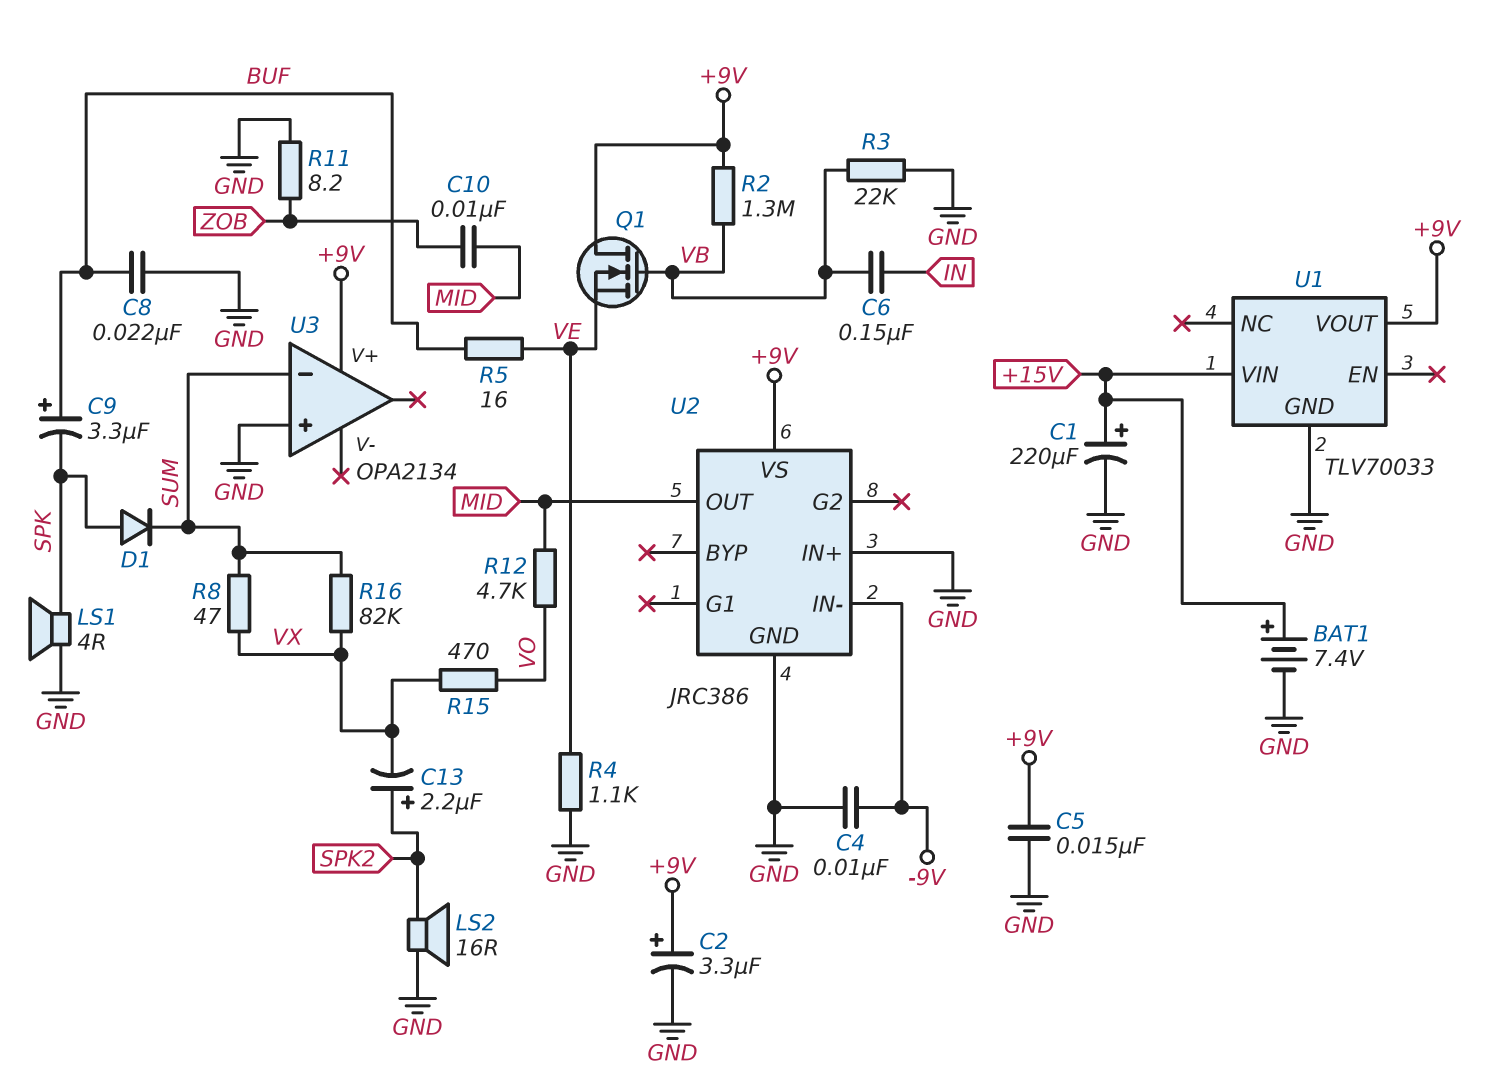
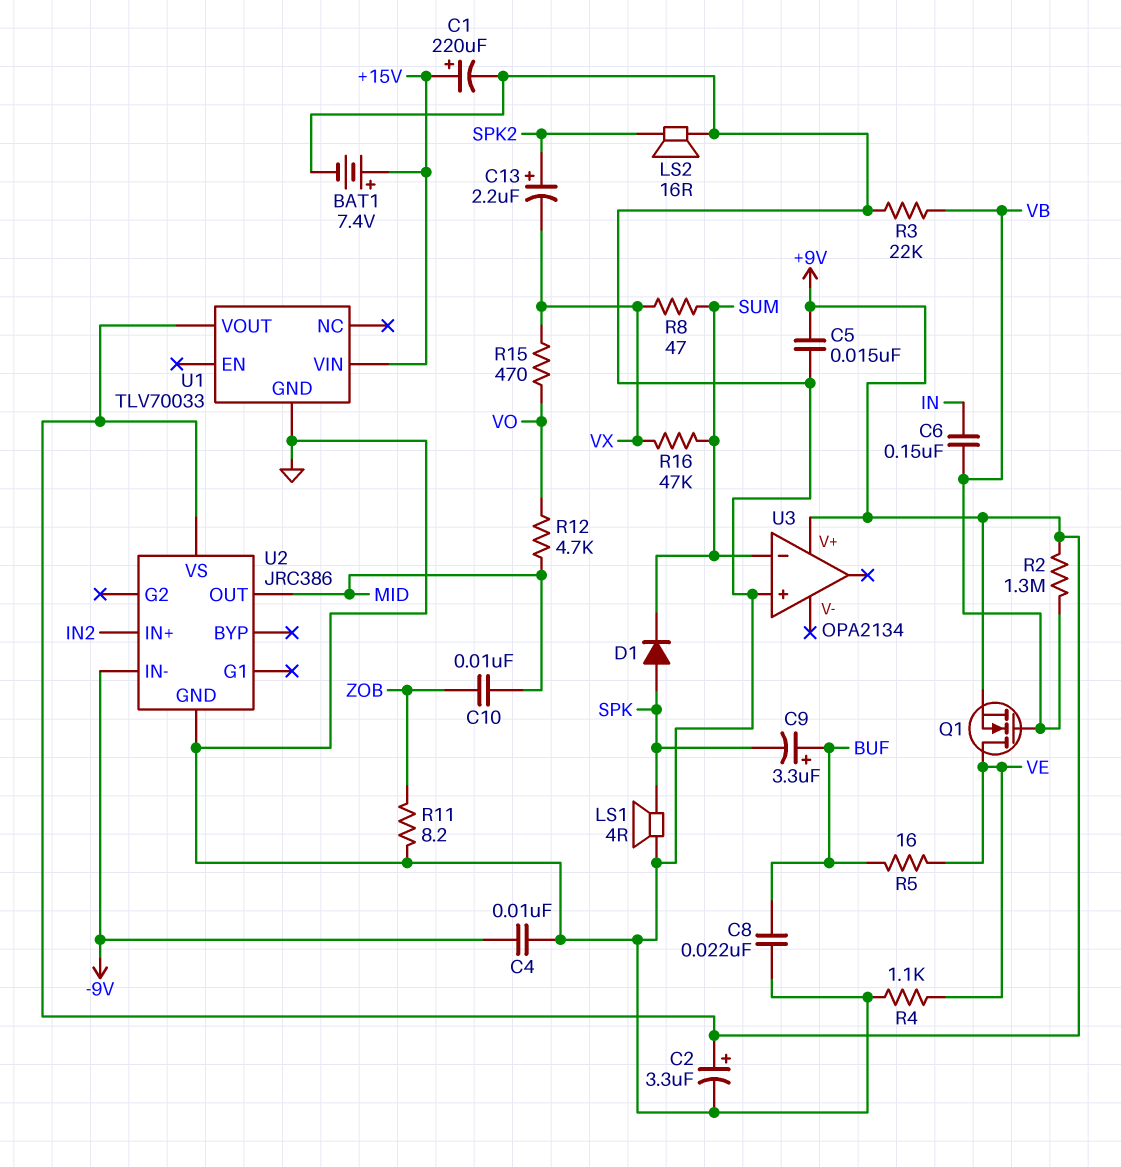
Q1: NMOS (G VB, D +9V, S VE) -> NMOS (G VB, D VE, S +9V)
R16: 82k (SUM, VX) -> 47k (SUM, VX)
U2 pin IN+: GND -> IN2

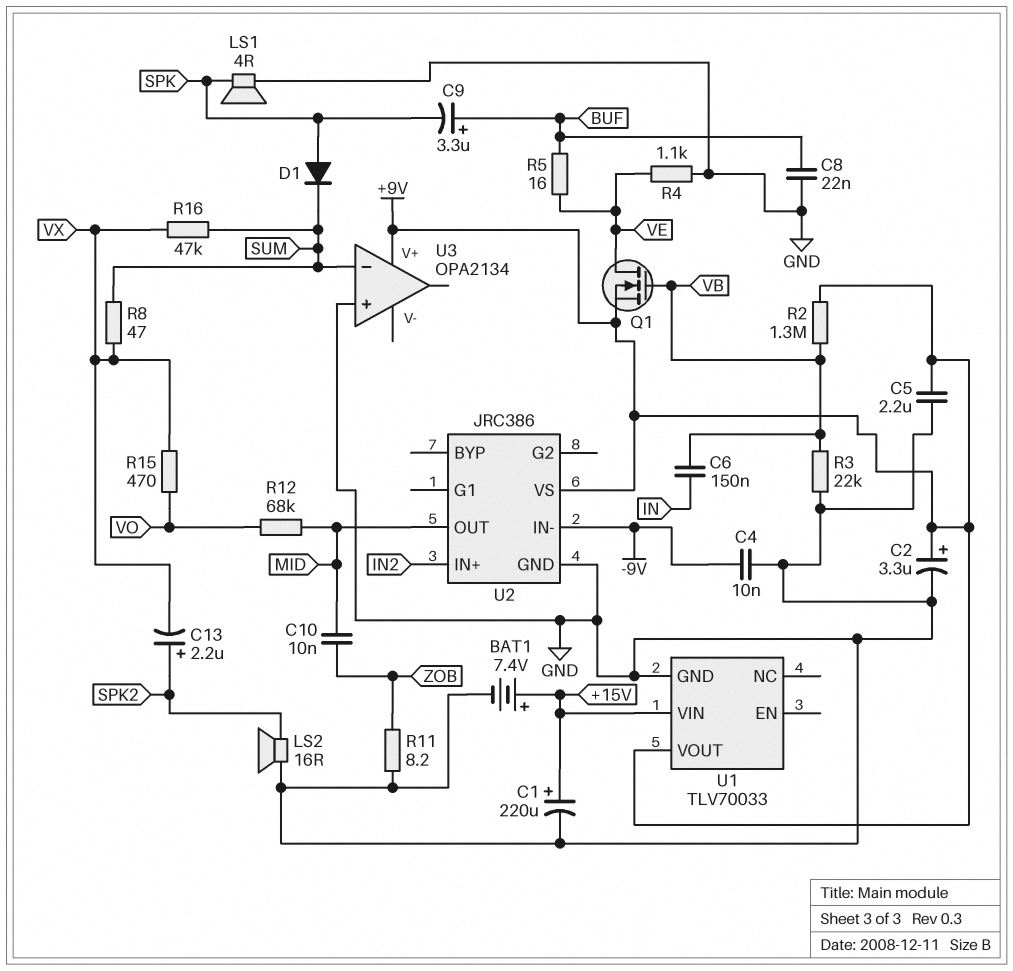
C5: 15nF (+9V, GND) -> 2.2uF (+9V, GND)
R12: 4.7k (MID, VO) -> 68k (MID, VO)

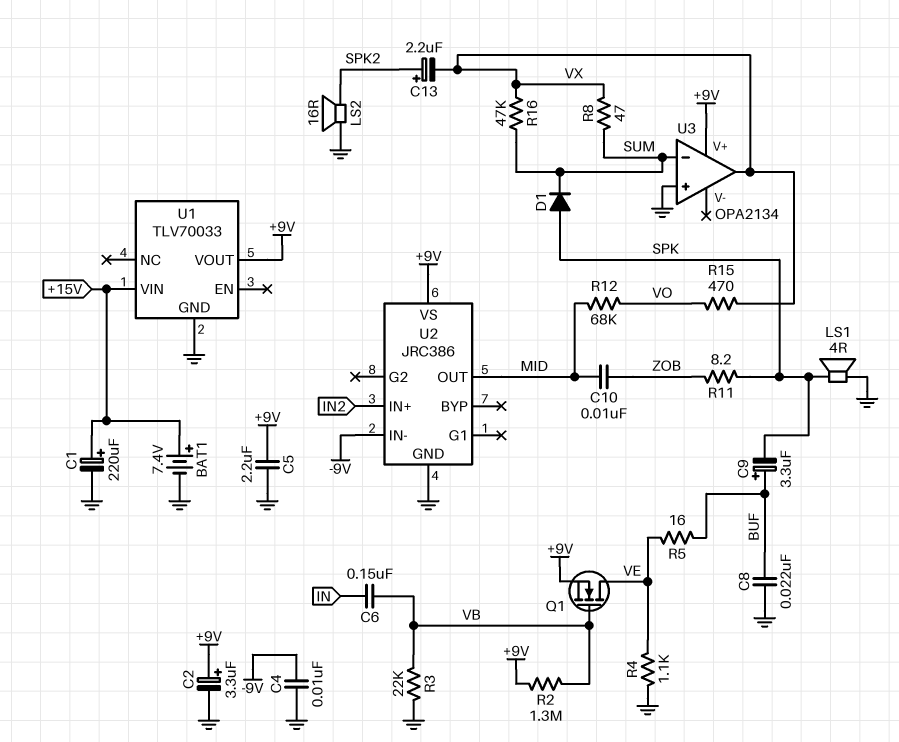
R11: 8.2 (GND, ZOB) -> 8.2 (SPK, ZOB)
U3 pin out: none -> VX

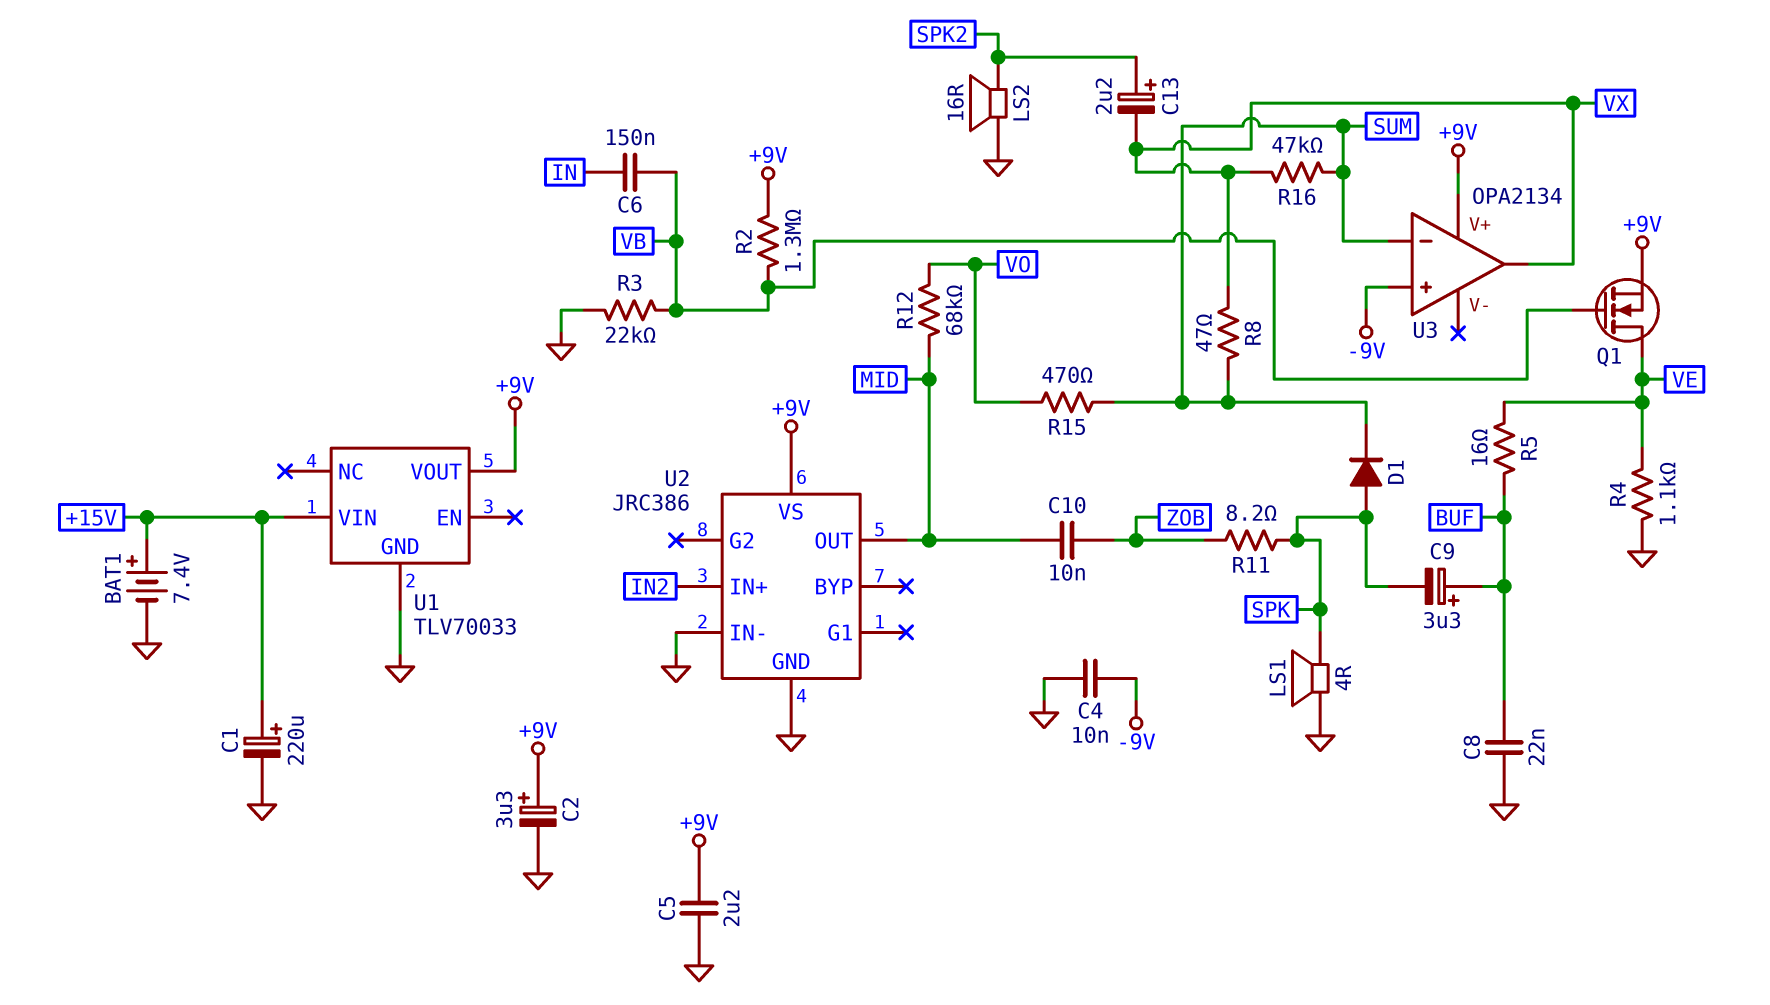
R15: 470 (VO, VX) -> 470 (SUM, VO)
U2 pin IN-: -9V -> GND
U3 pin in+: GND -> -9V

